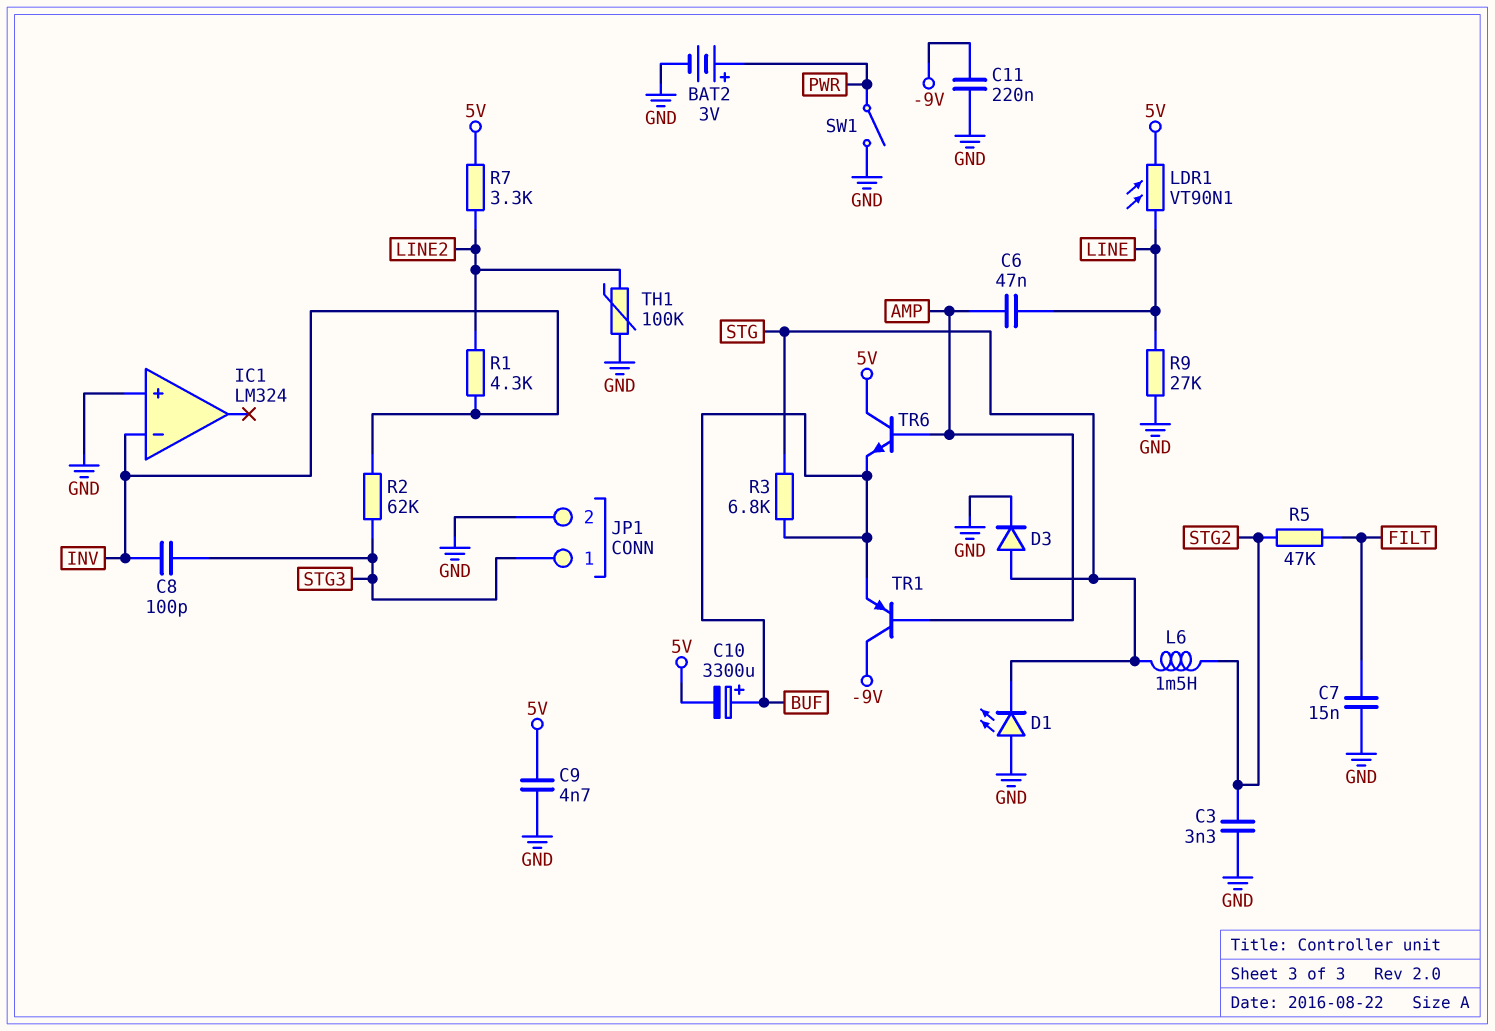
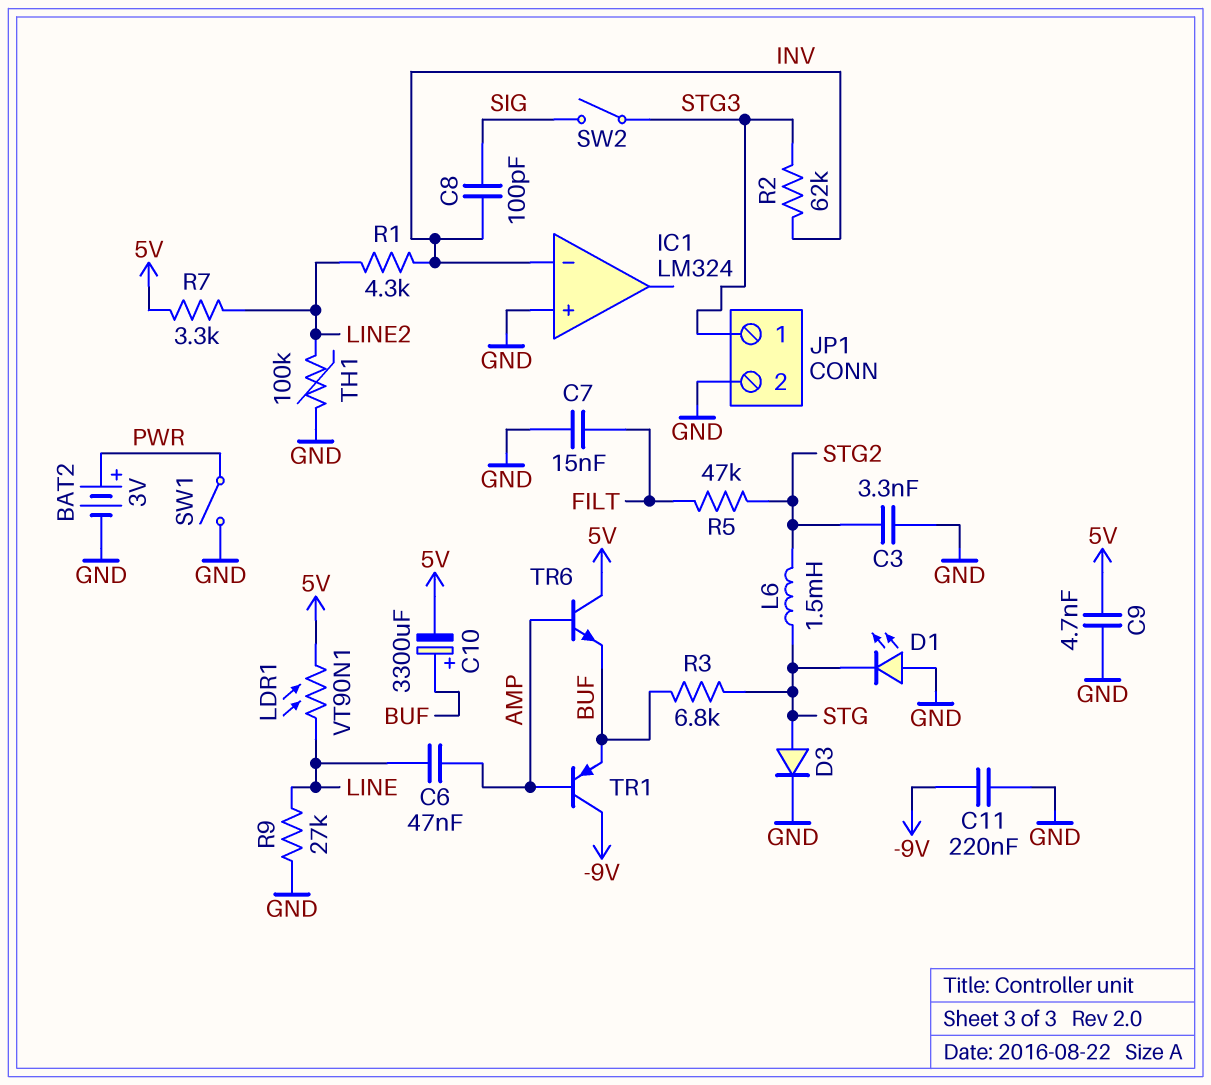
C8: 100pF (INV, STG3) -> 100pF (INV, SIG)
SW2: none -> switch (SIG, STG3)

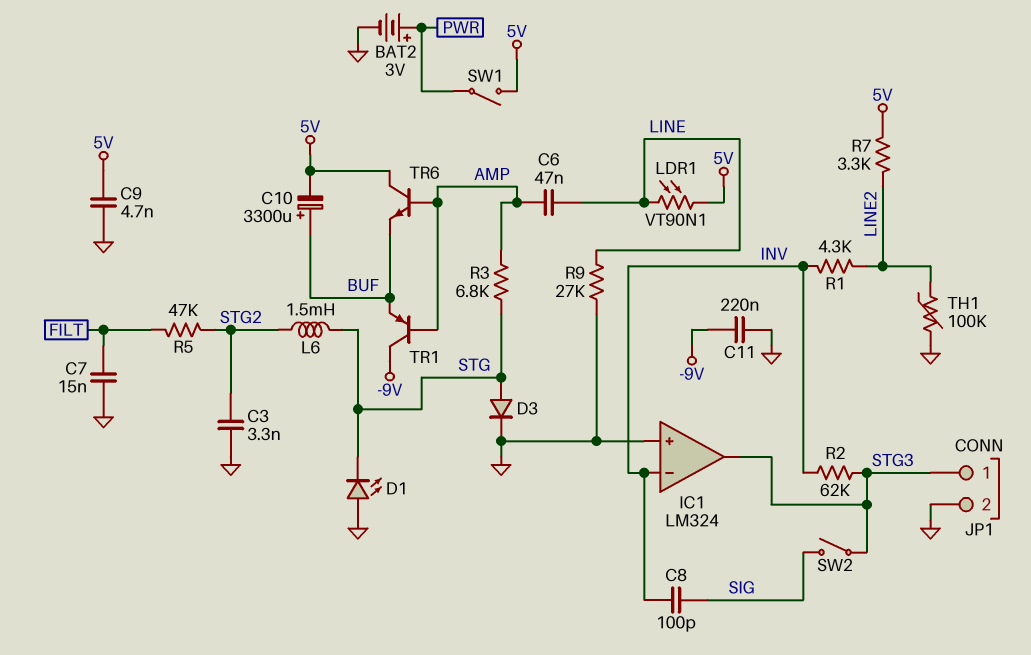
IC1 pin out: none -> STG3
R3: 6.8k (BUF, STG) -> 6.8k (AMP, STG)
SW1: switch (GND, PWR) -> switch (5V, PWR)

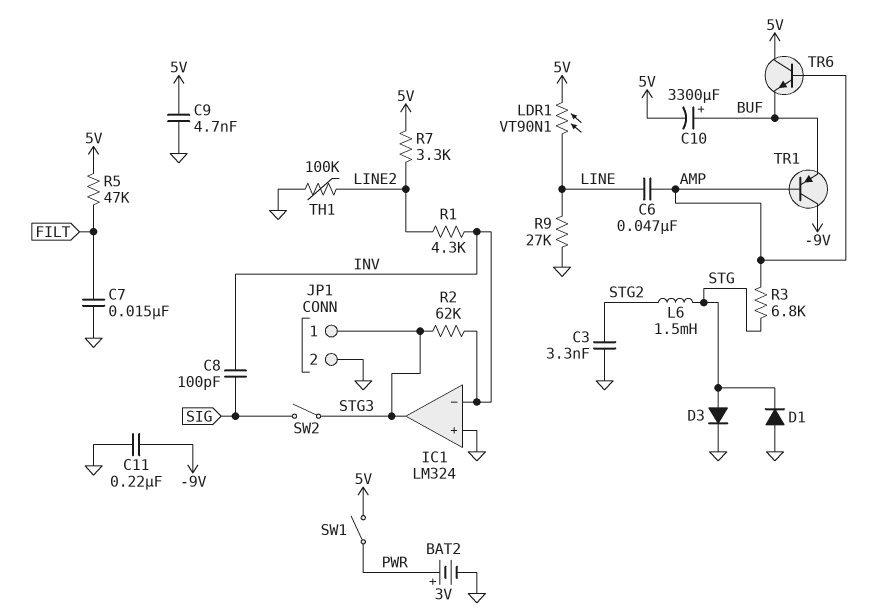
D1: LED (A GND, K STG) -> diode (A GND, K STG)
R5: 47k (FILT, STG2) -> 47k (5V, FILT)

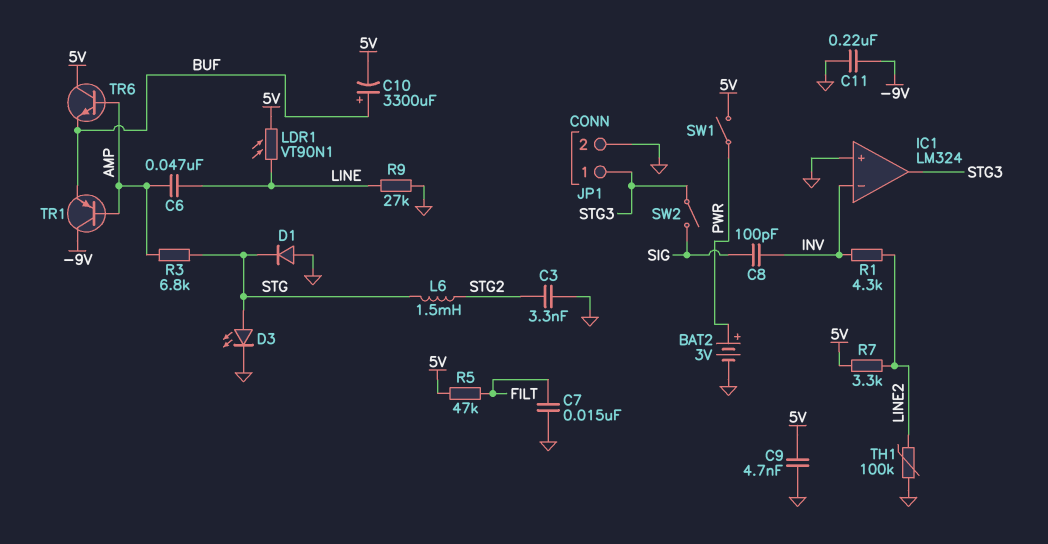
D3: diode (A STG, K GND) -> LED (A STG, K GND)
R2: 62k (INV, STG3) -> none

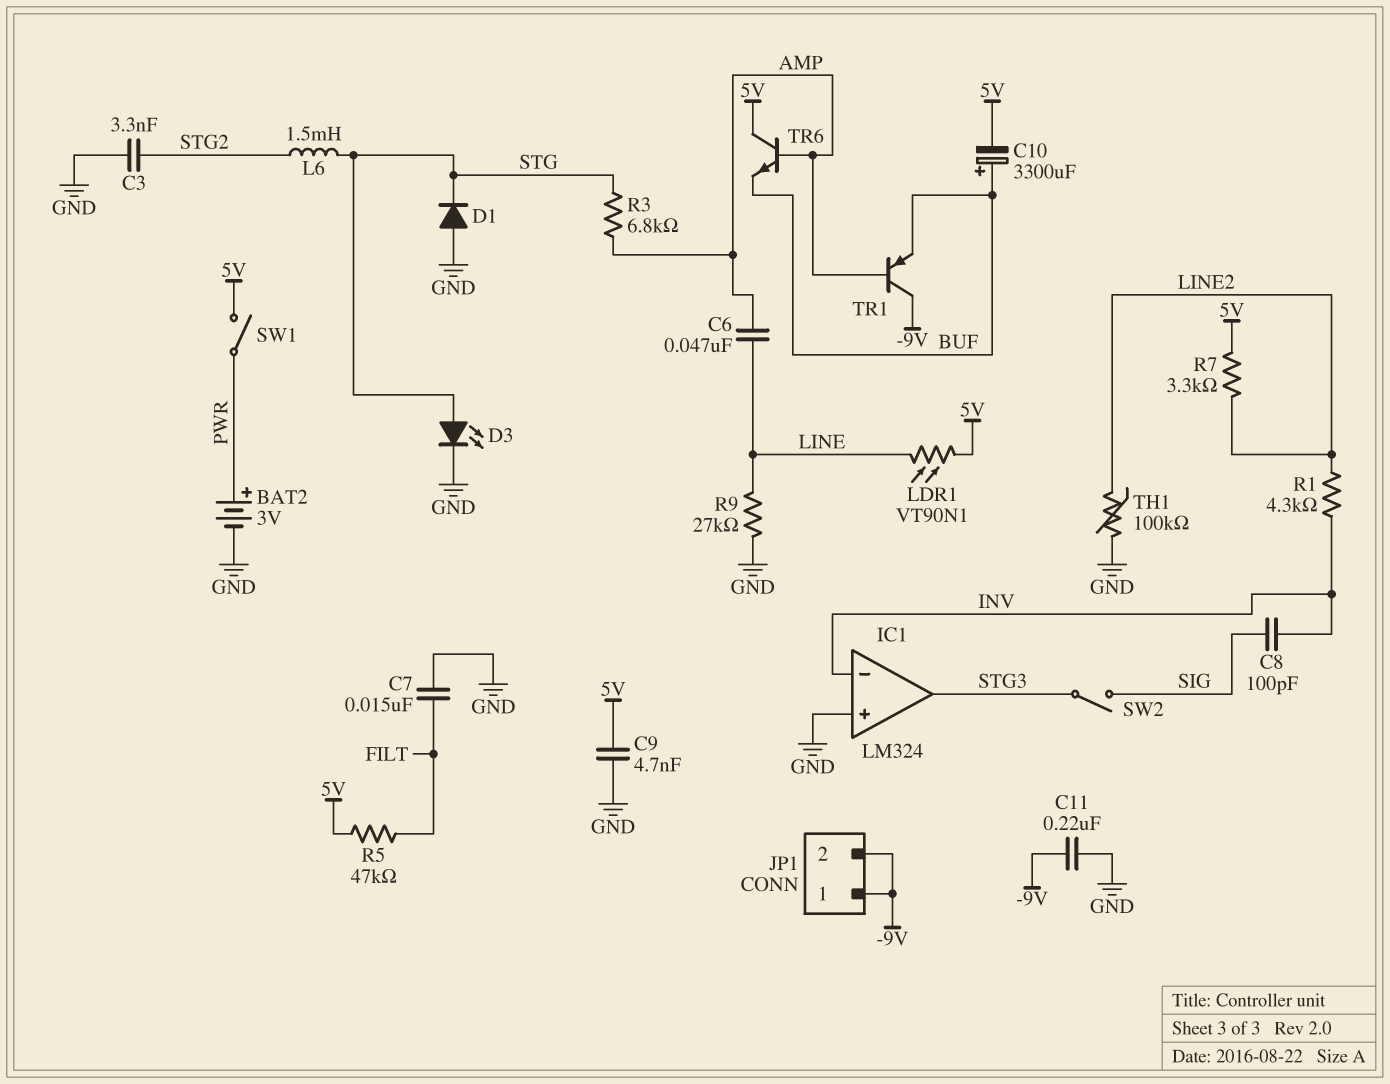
JP1 pin 1: STG3 -> -9V
JP1 pin 2: GND -> -9V

